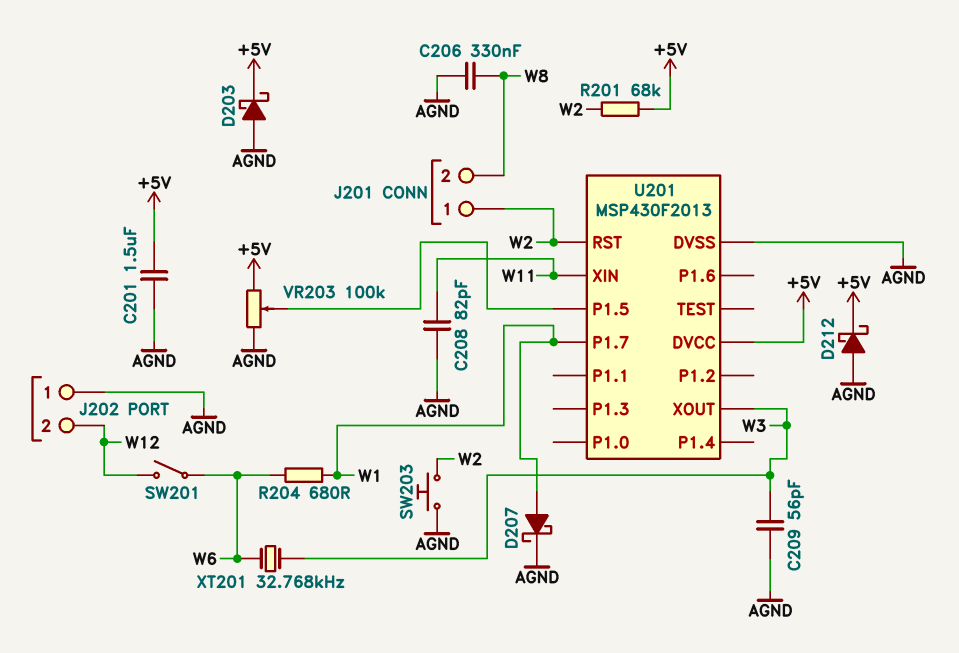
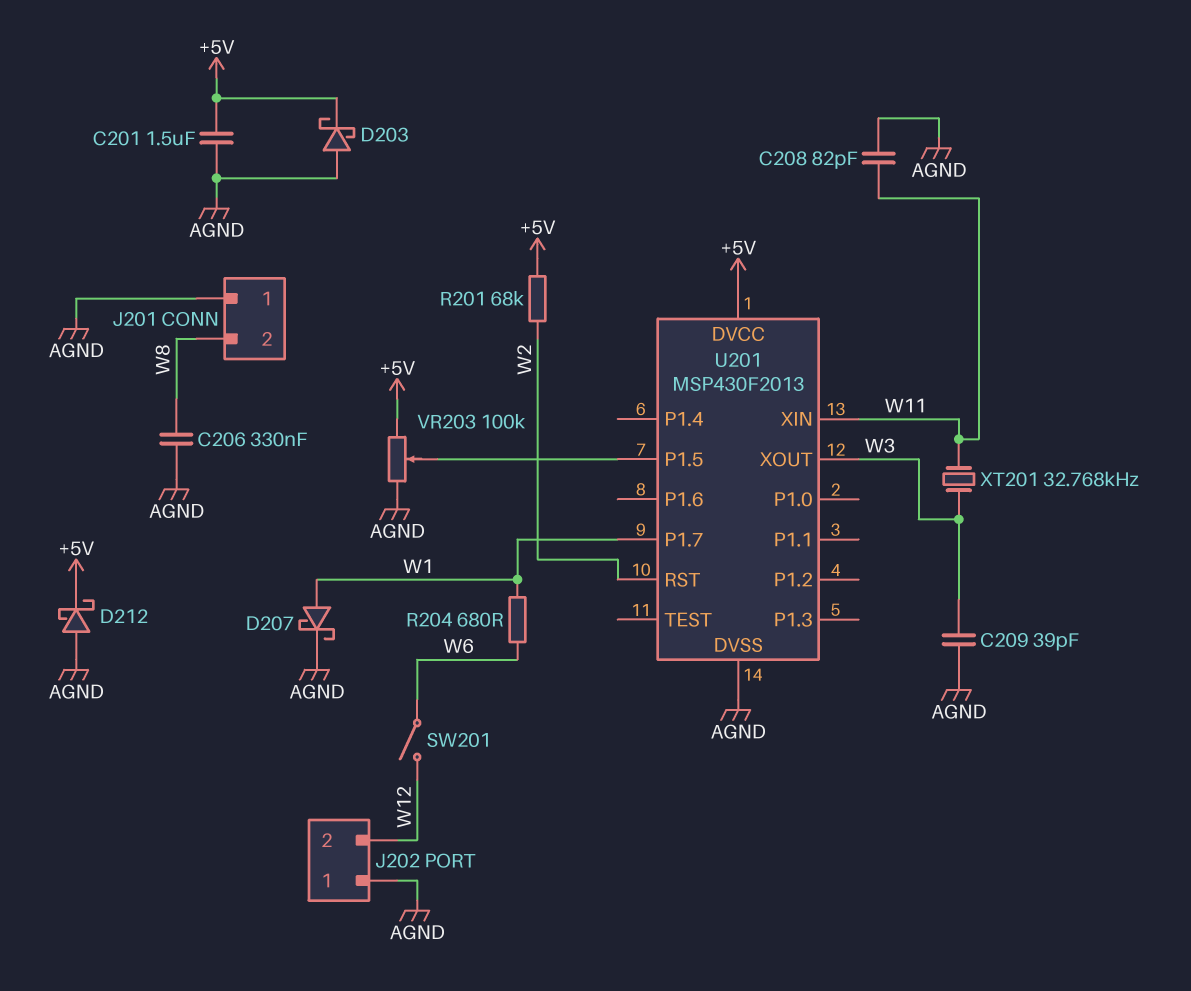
C209: 56pF (AGND, W3) -> 39pF (AGND, W3)
J201 pin 1: W2 -> AGND
SW203: button (AGND, W2) -> none
XT201: 32.768kHz (W3, W6) -> 32.768kHz (W3, W11)

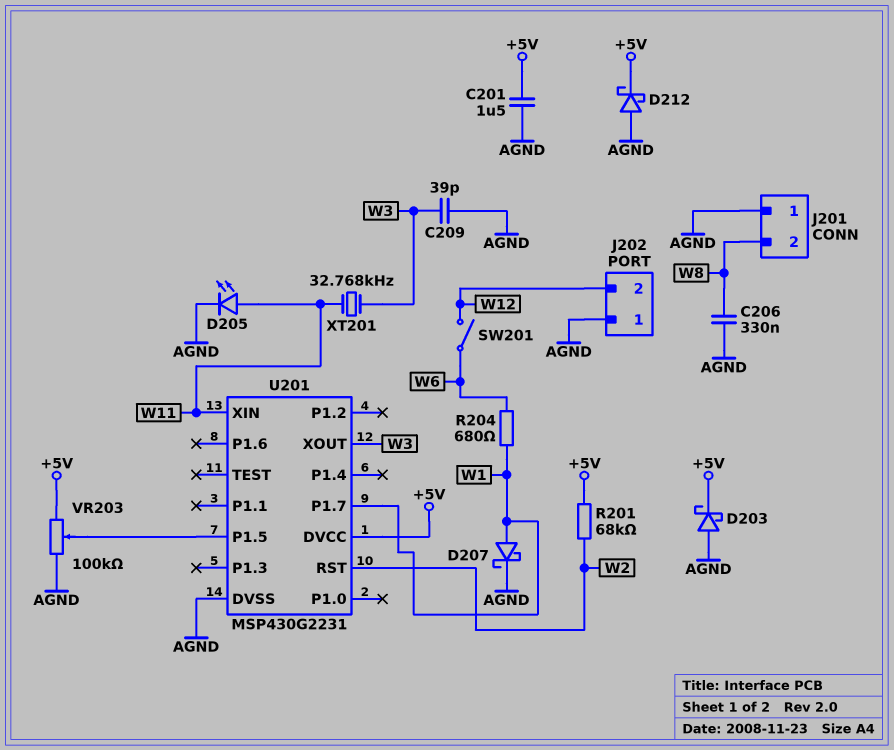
C208: 82pF (AGND, W11) -> none
D205: none -> LED (A W11, K AGND)
U201: MSP430F2013 -> MSP430G2231

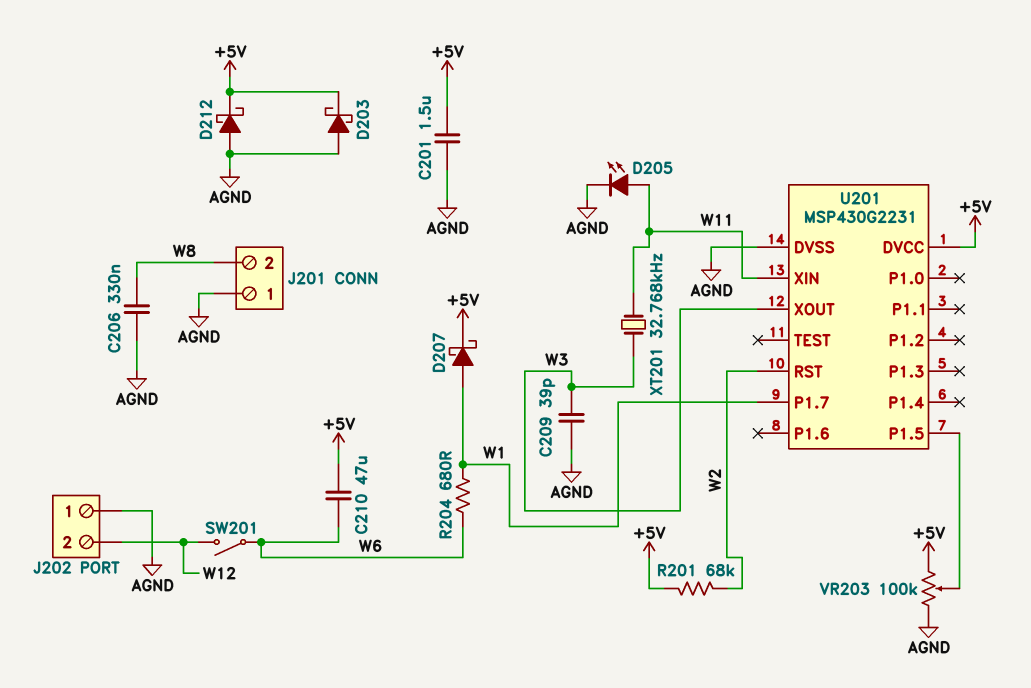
C210: none -> 47uF (+5V, W6)
D207: schottky (A W1, K AGND) -> schottky (A W1, K +5V)

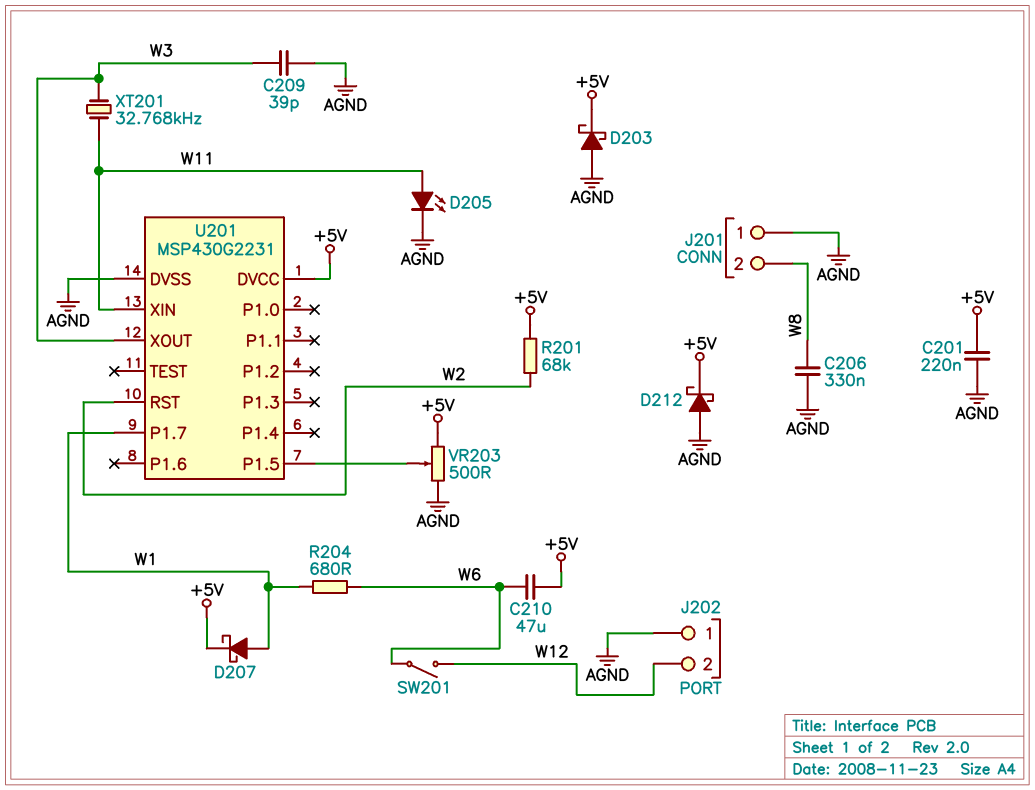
C201: 1.5uF (+5V, AGND) -> 220nF (+5V, AGND)
VR203: 100k (+5V, AGND, wiper U201/P1.5) -> 500 (+5V, AGND, wiper U201/P1.5)

